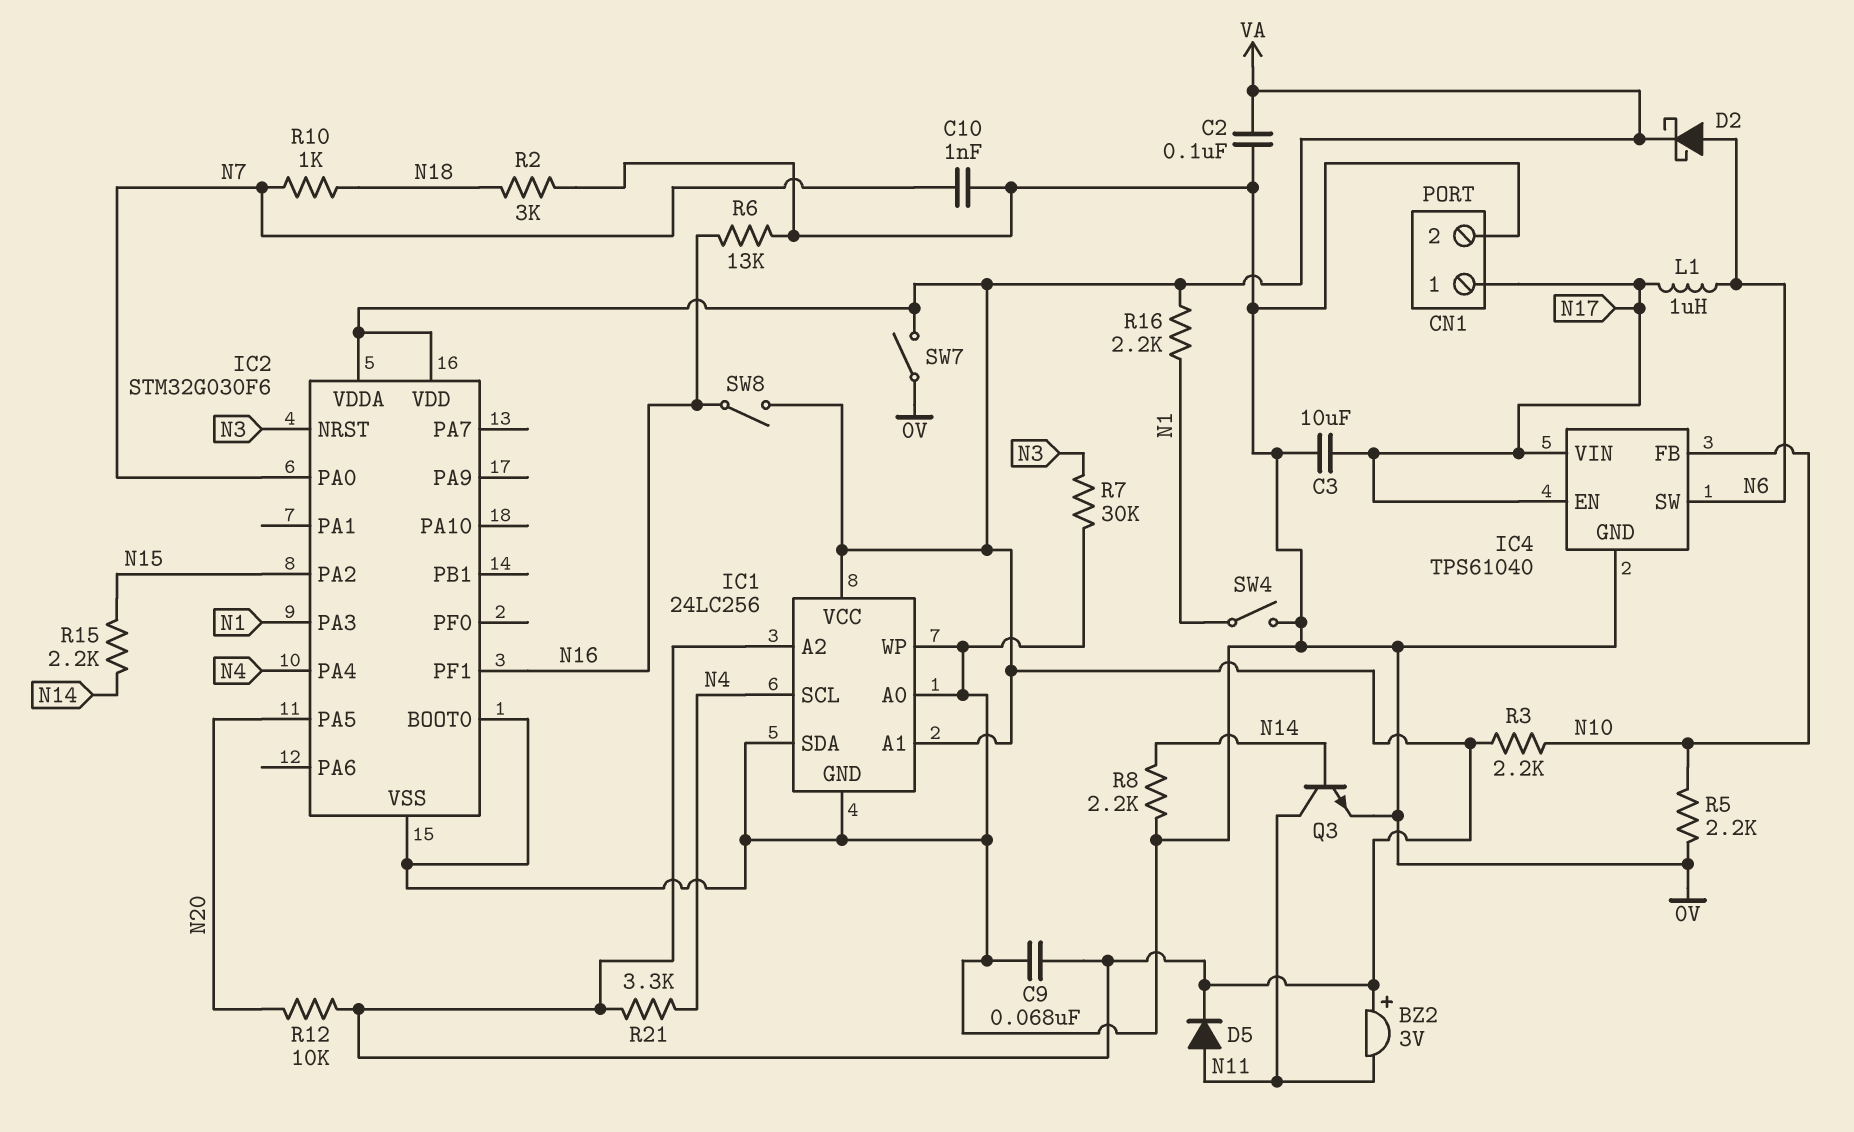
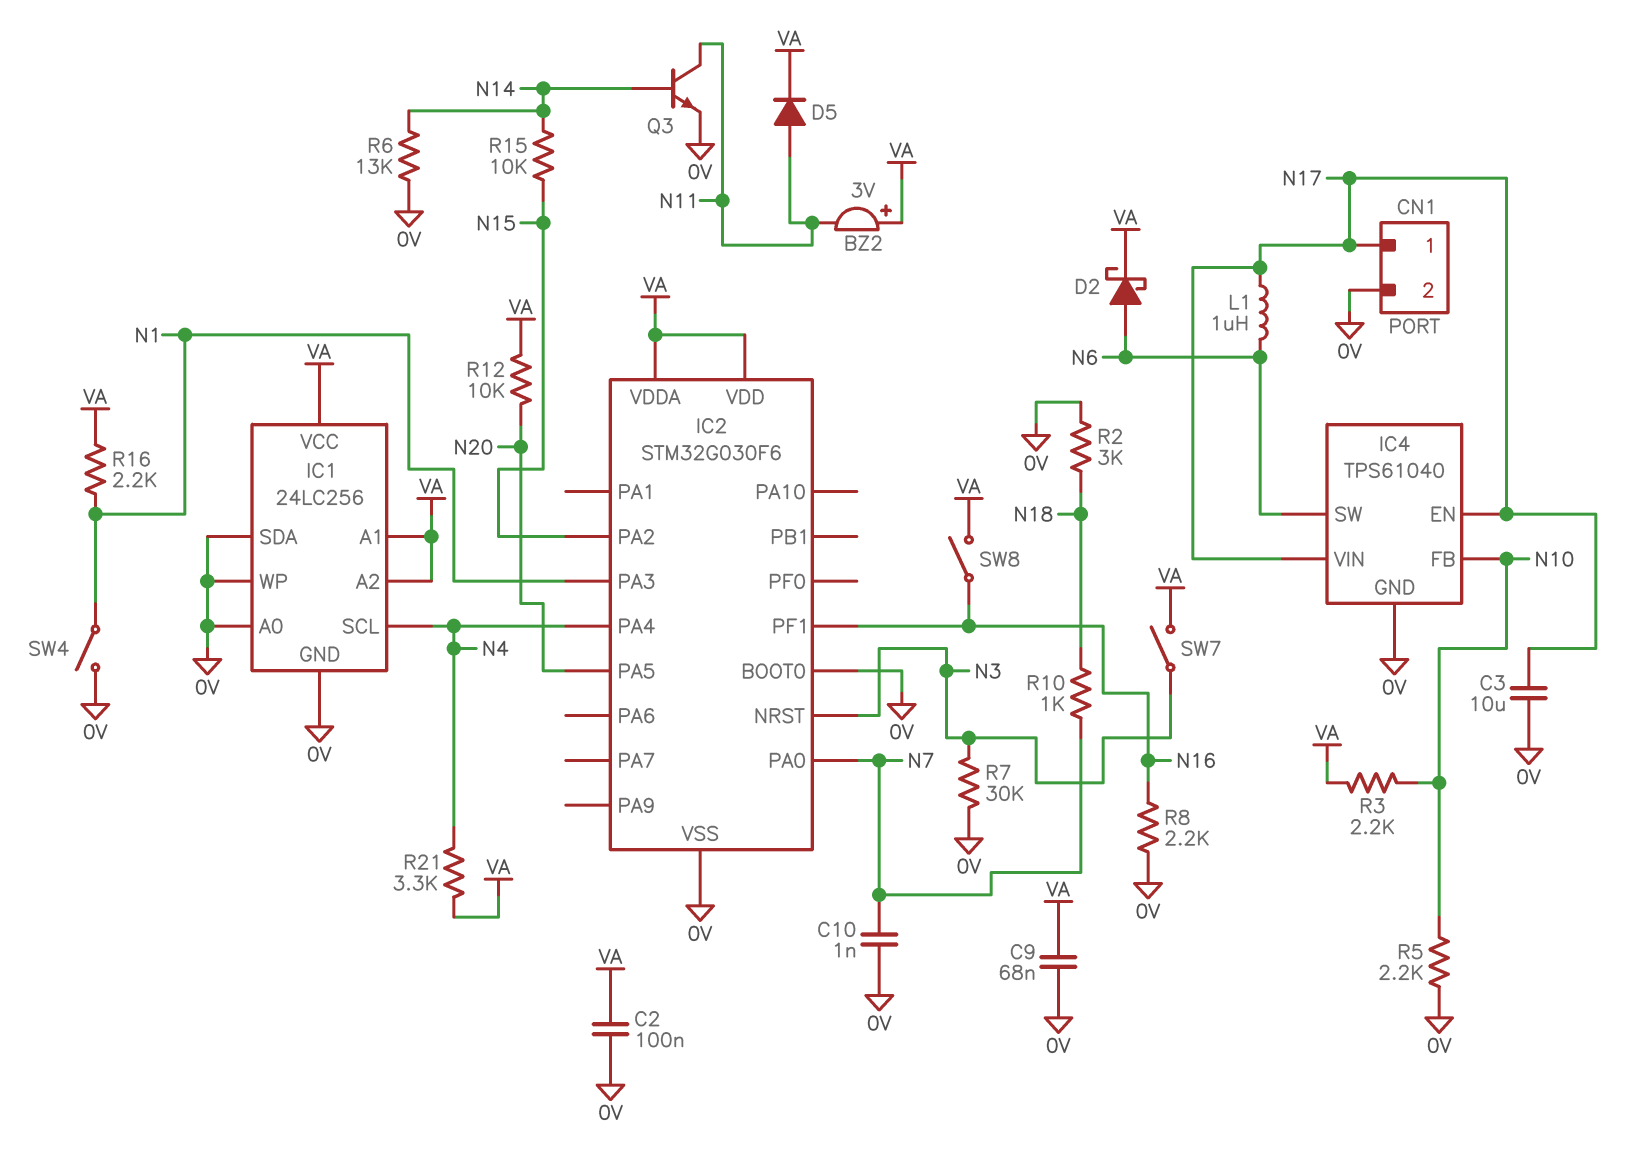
R6: 13k (0V, N16) -> 13k (0V, N14)
R8: 2.2k (0V, N14) -> 2.2k (0V, N16)
R15: 2.2k (N14, N15) -> 10k (N14, N15)
SW7: switch (0V, VA) -> switch (N3, VA)

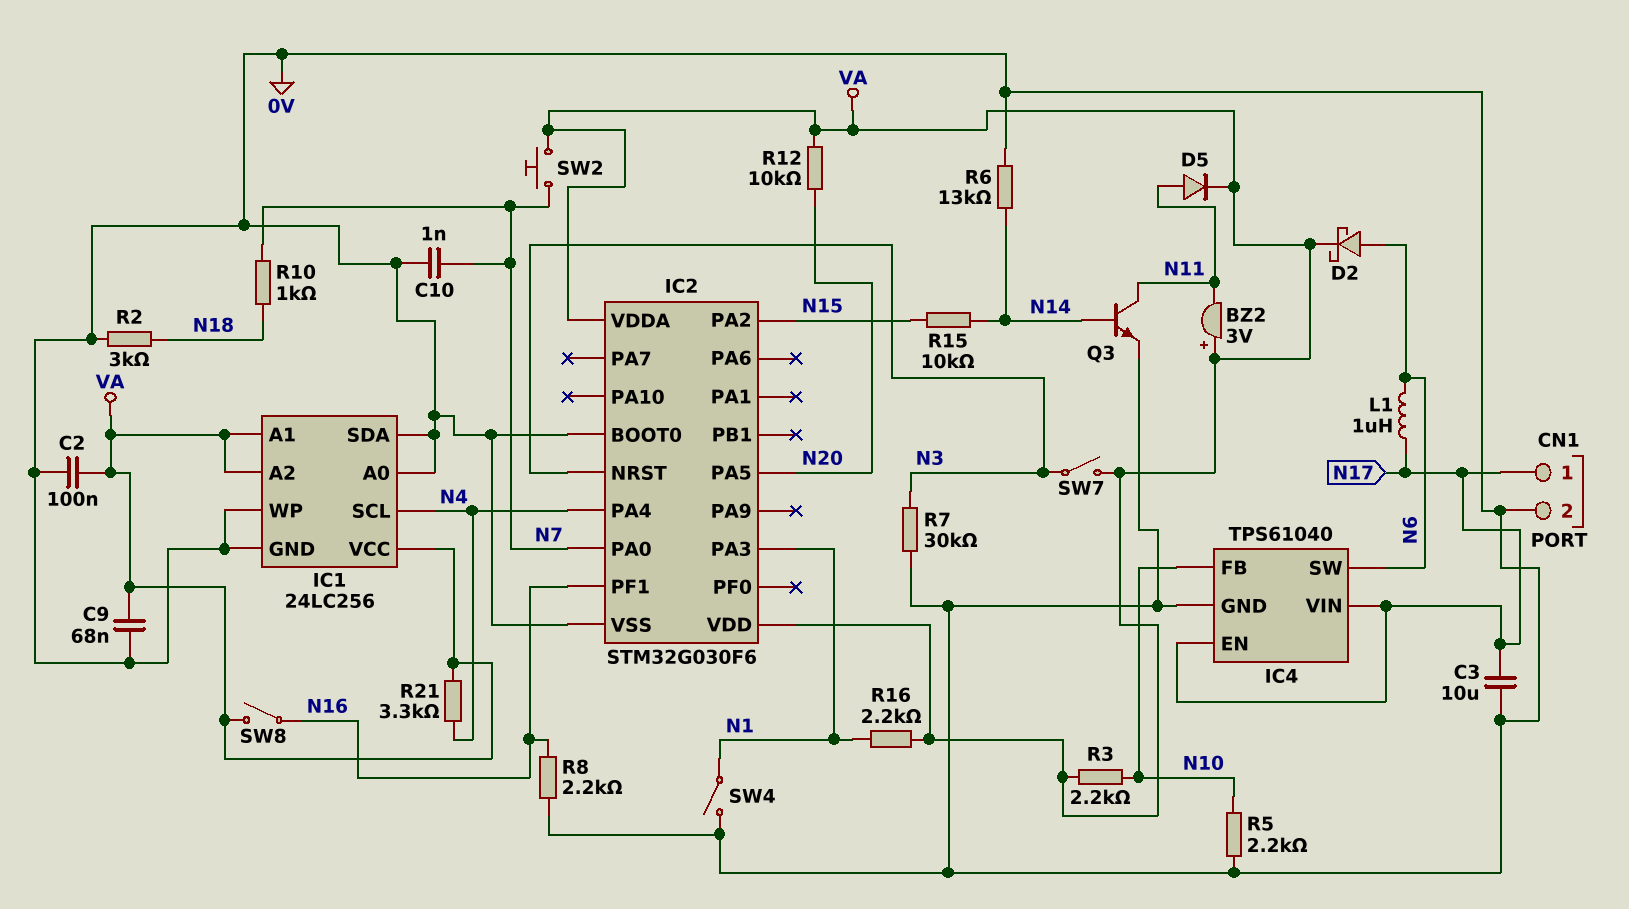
SW2: none -> button (N7, VA)

